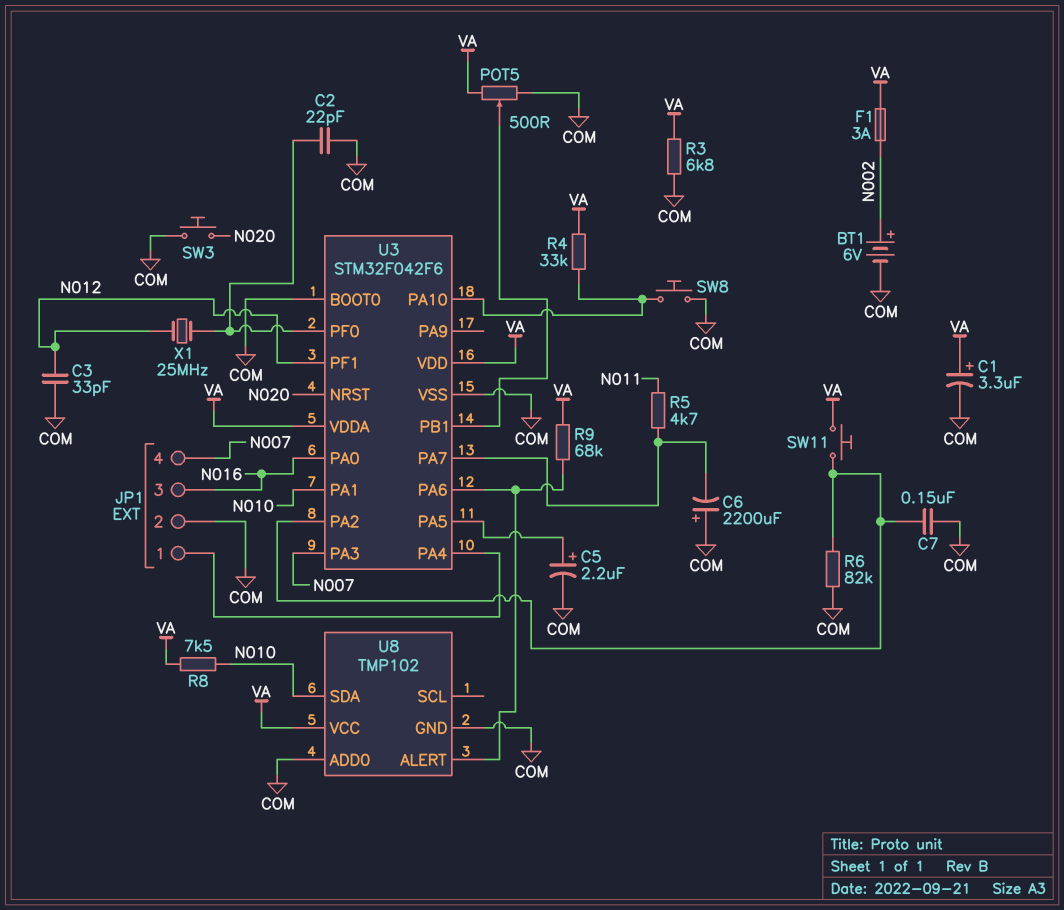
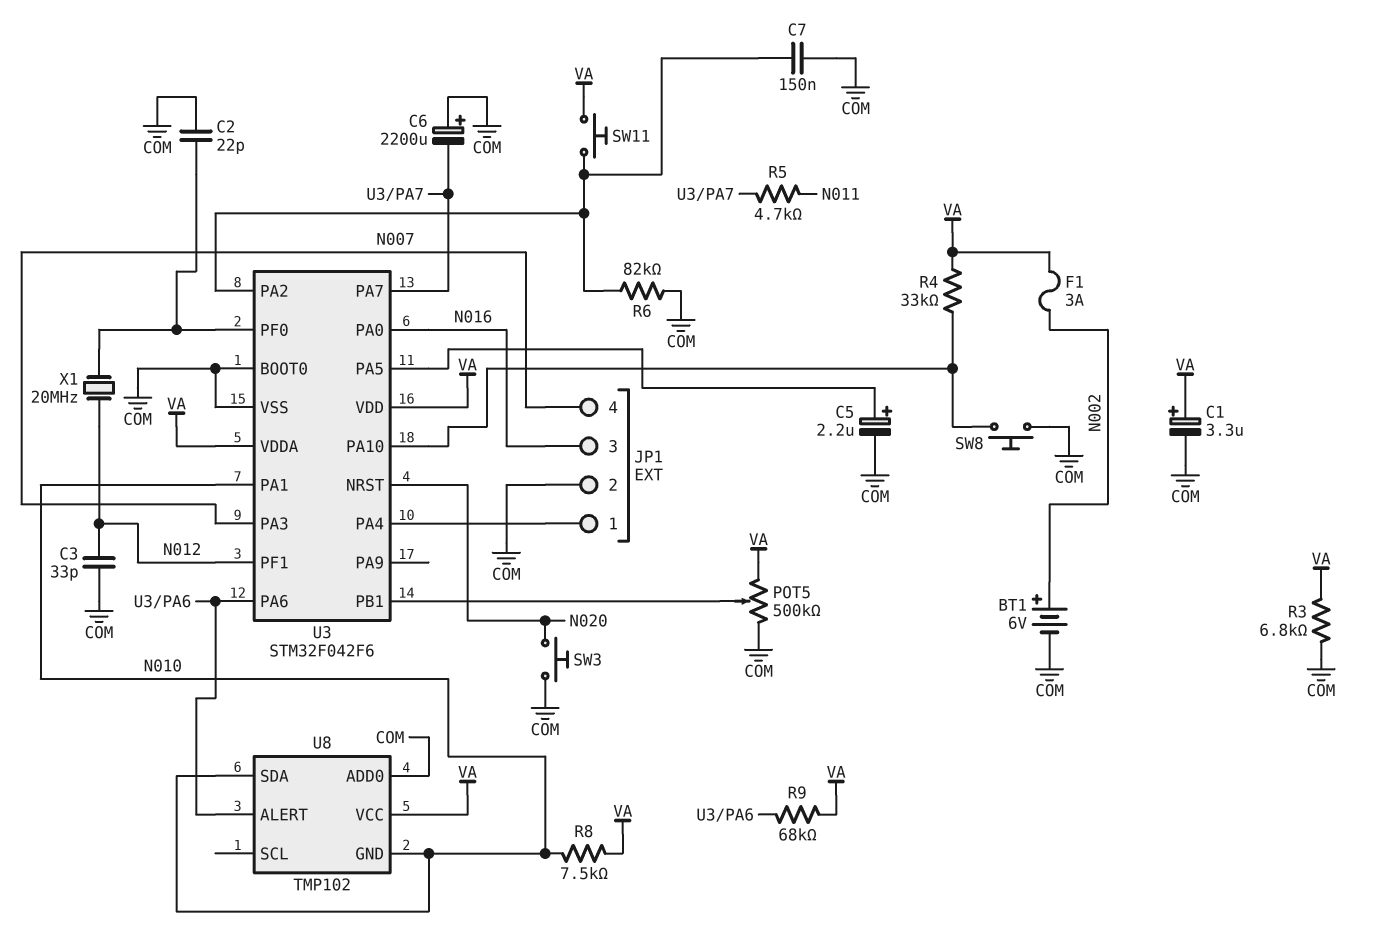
POT5: 500 (COM, VA, wiper U3/PB1) -> 500k (COM, VA, wiper U3/PB1)
U8 pin GND: COM -> N010
X1: 25MHz (N012, U3/PF0) -> 20MHz (N012, U3/PF0)

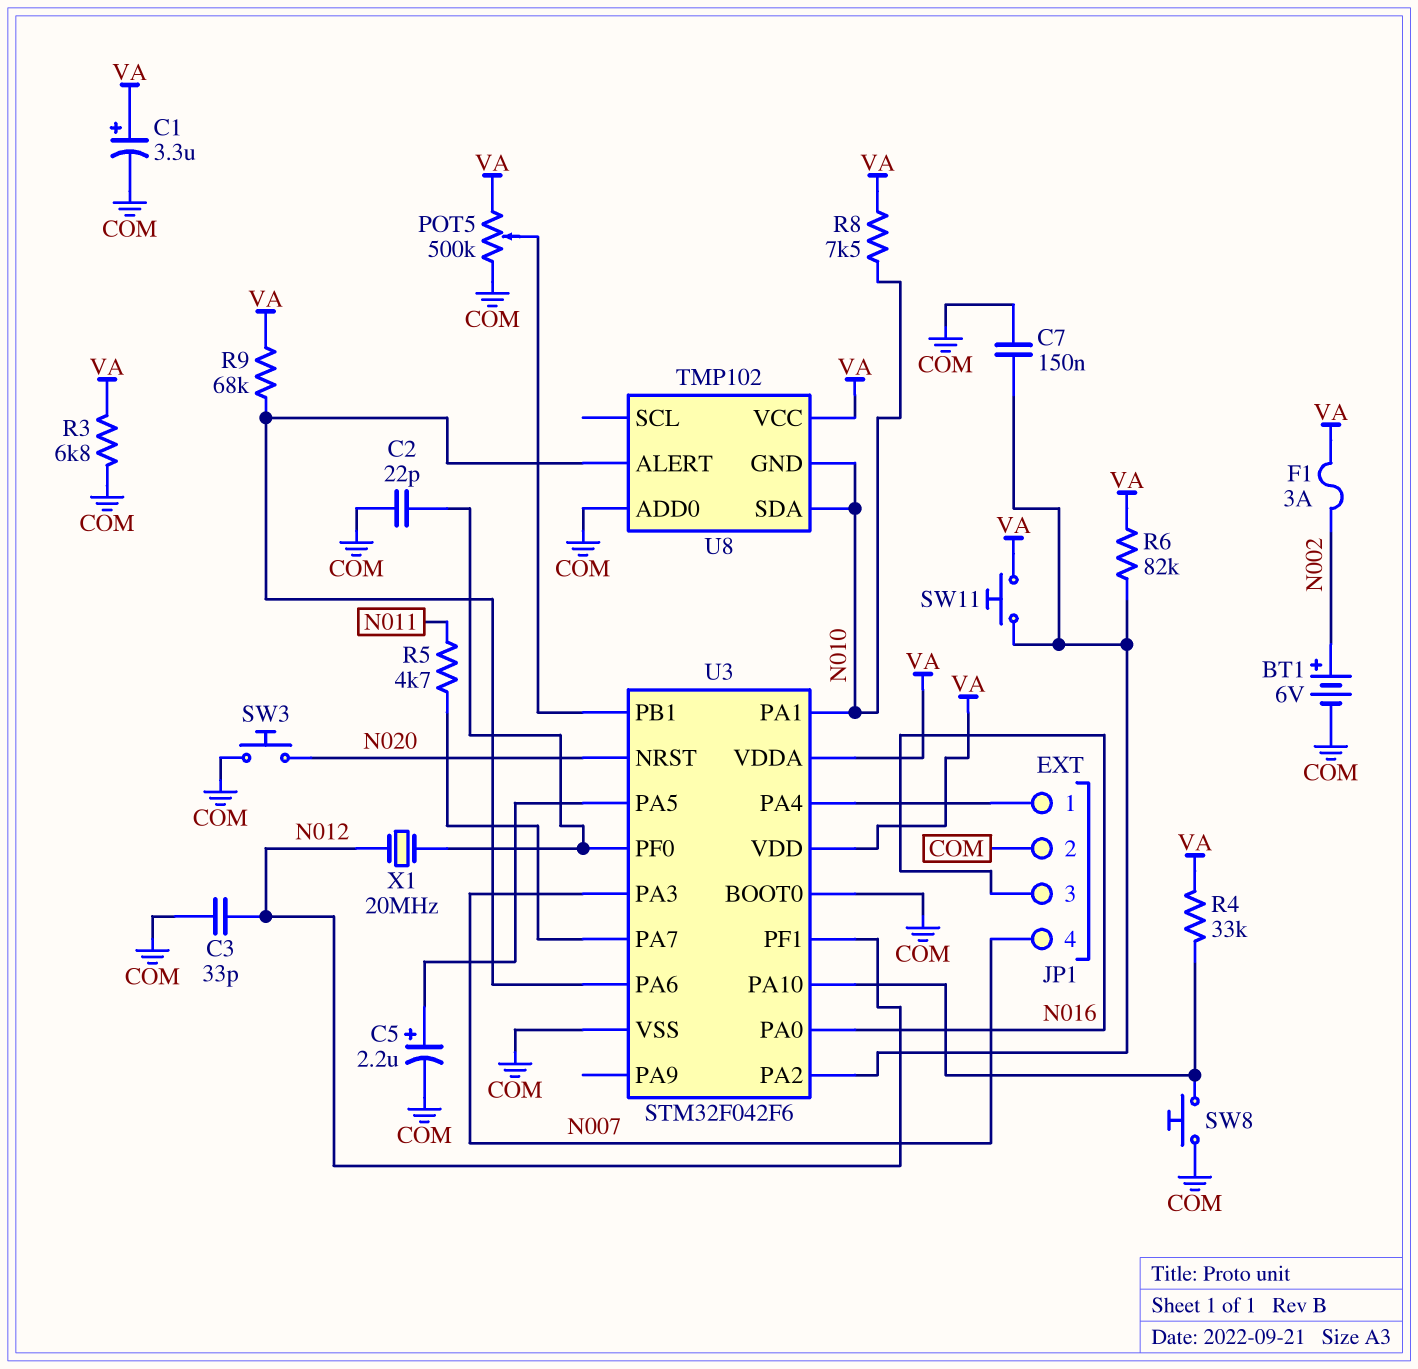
C6: 2200uF (plus COM, minus U3/PA7) -> none
R6: 82k (COM, U3/PA2) -> 82k (U3/PA2, VA)

